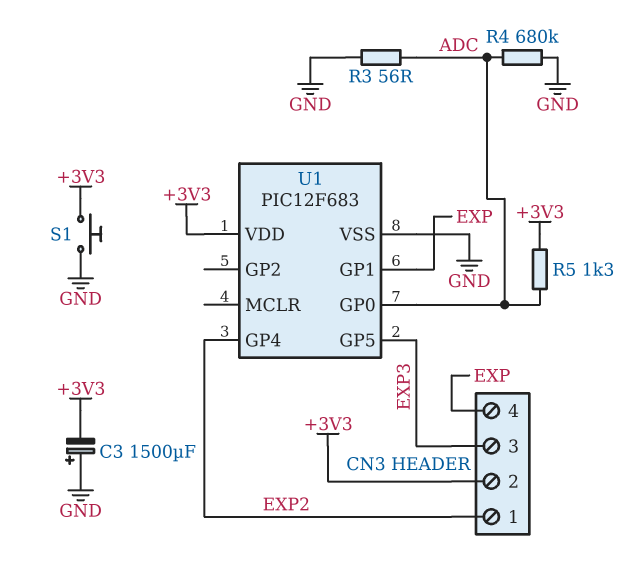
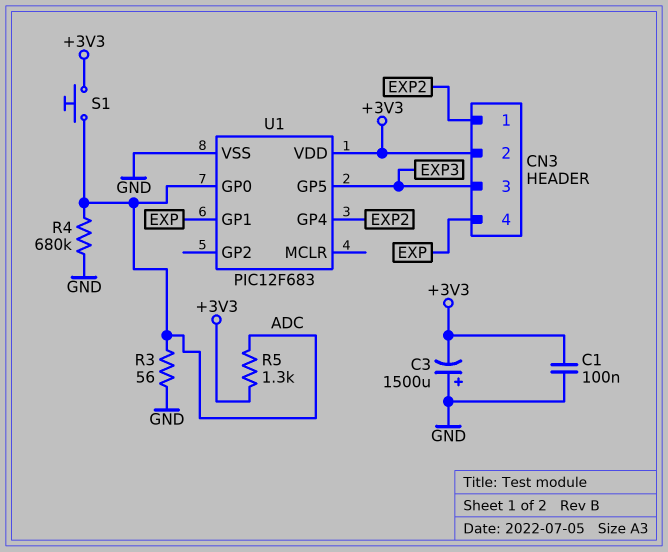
C1: none -> 100nF (+3V3, GND)
S1: button (+3V3, GND) -> button (+3V3, ADC)

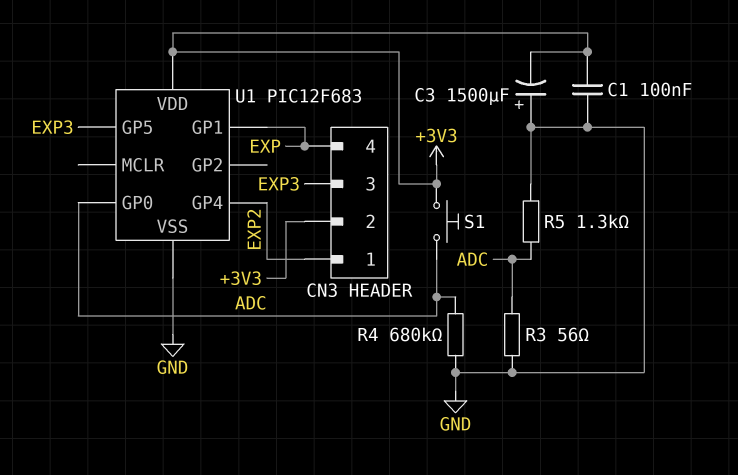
R5: 1.3k (+3V3, ADC) -> 1.3k (ADC, GND)

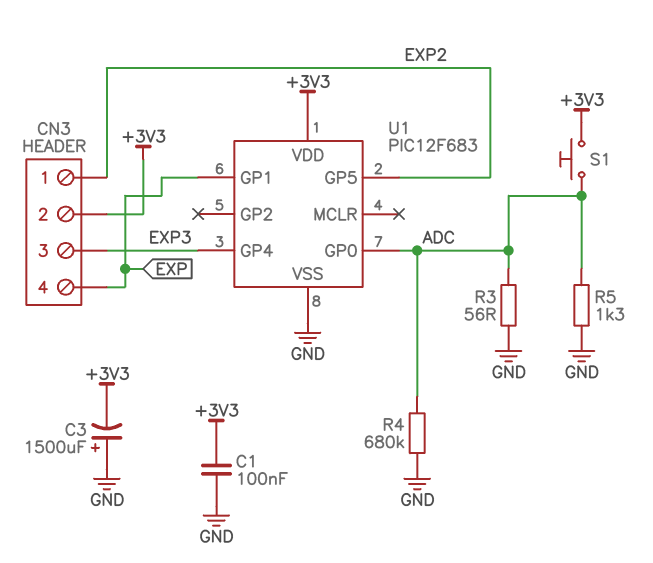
U1 pin GP4: EXP2 -> EXP3
U1 pin GP5: EXP3 -> EXP2

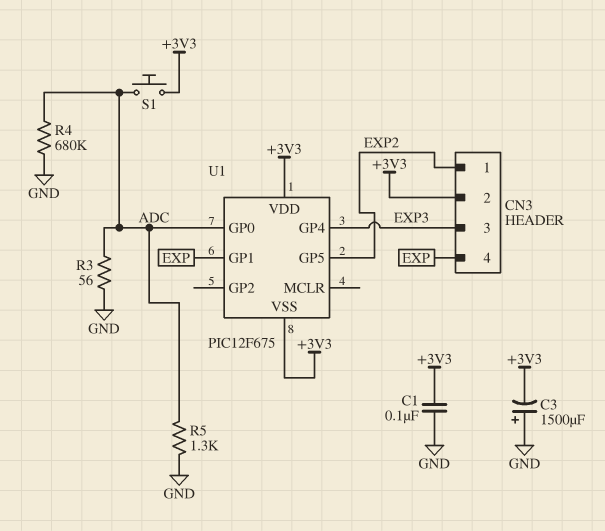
U1: PIC12F683 -> PIC12F675
U1 pin VSS: GND -> +3V3

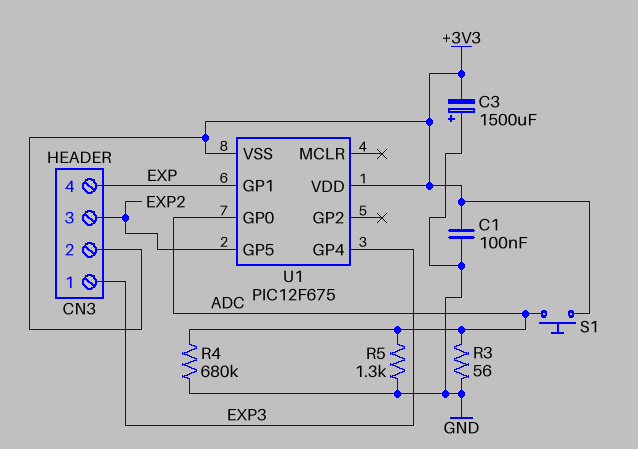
CN3 pin 1: EXP2 -> EXP3
CN3 pin 3: EXP3 -> EXP2

